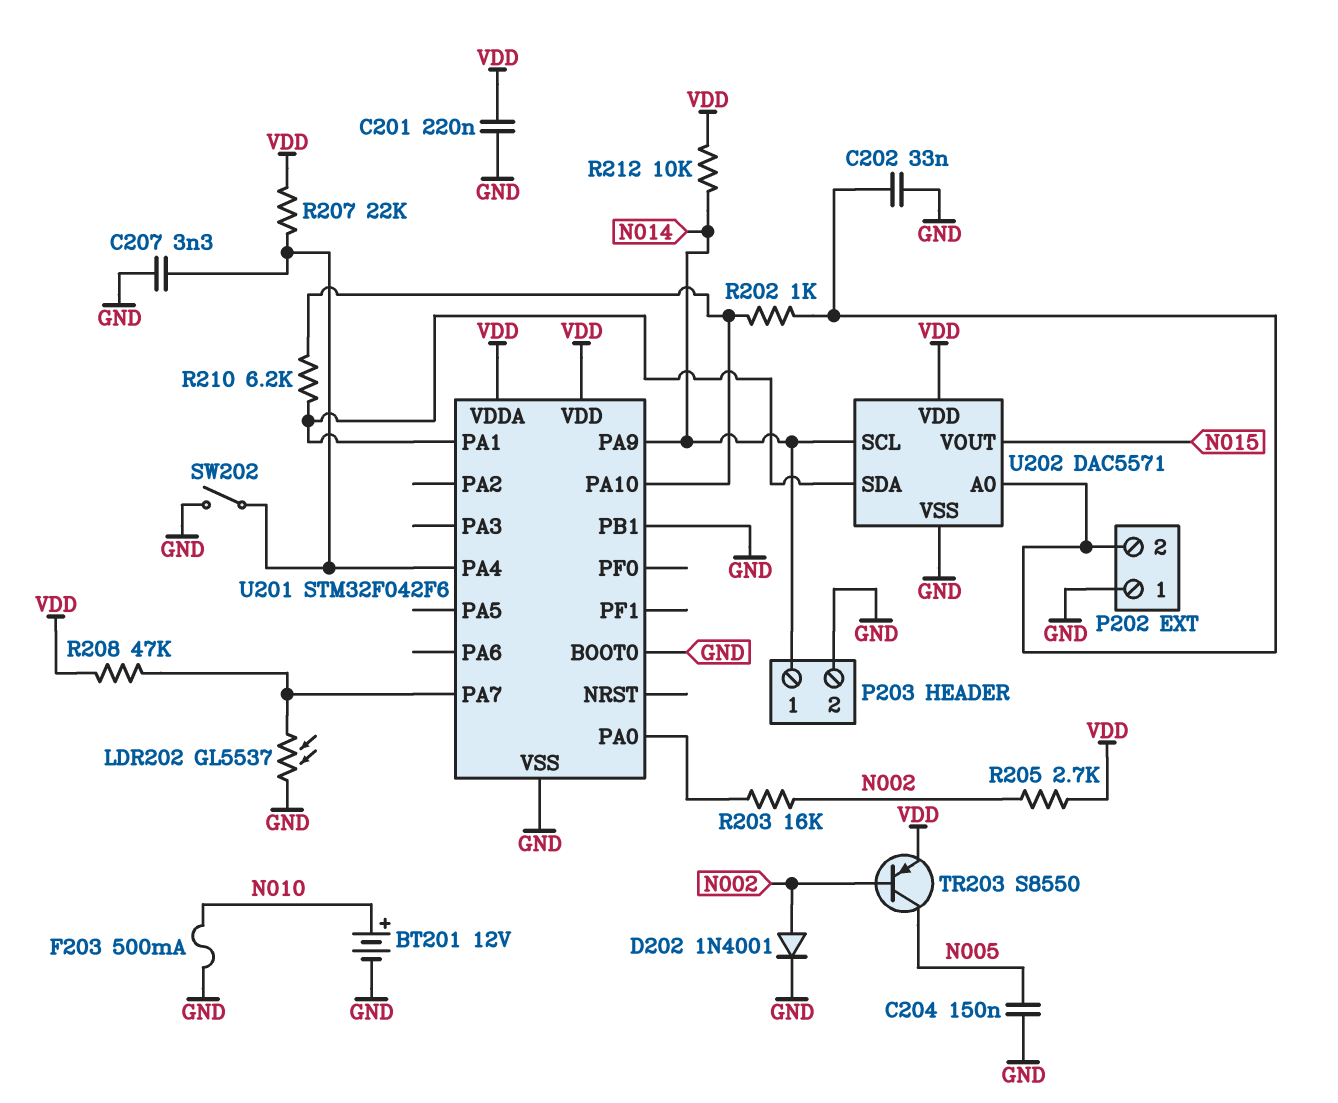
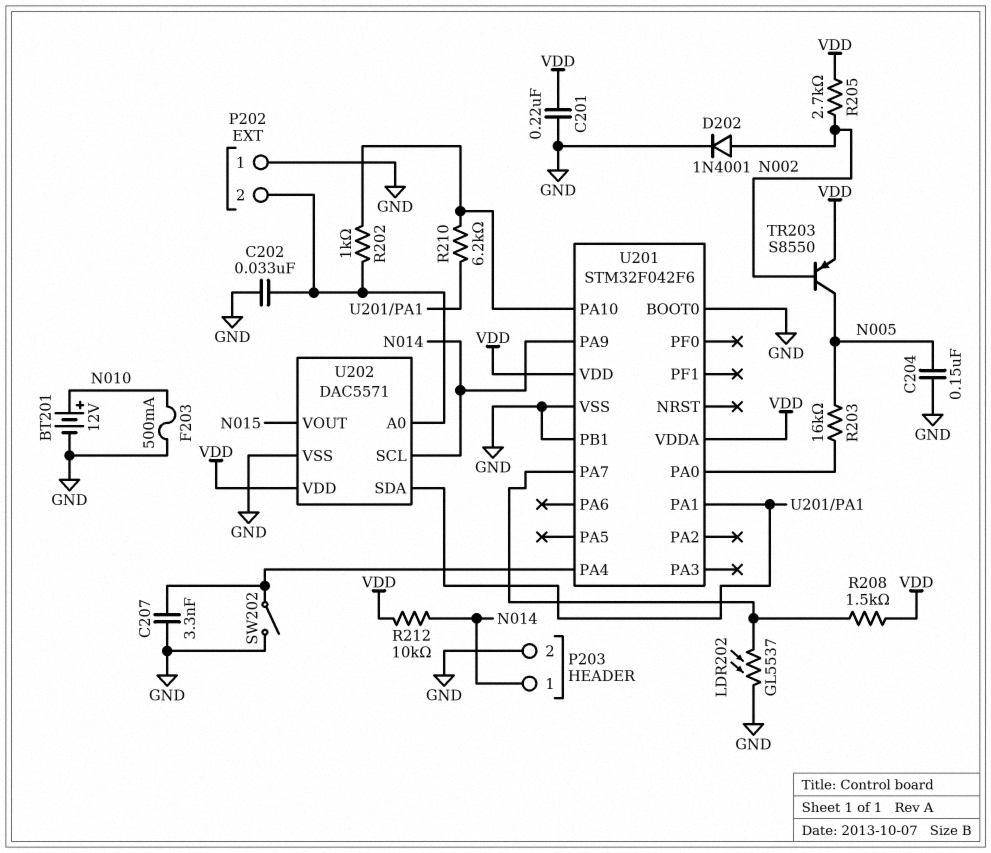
R203: 16k (N002, U201/PA0) -> 16k (N005, U201/PA0)
R207: 22k (U201/PA4, VDD) -> none
R208: 47k (U201/PA7, VDD) -> 1.5k (U201/PA7, VDD)

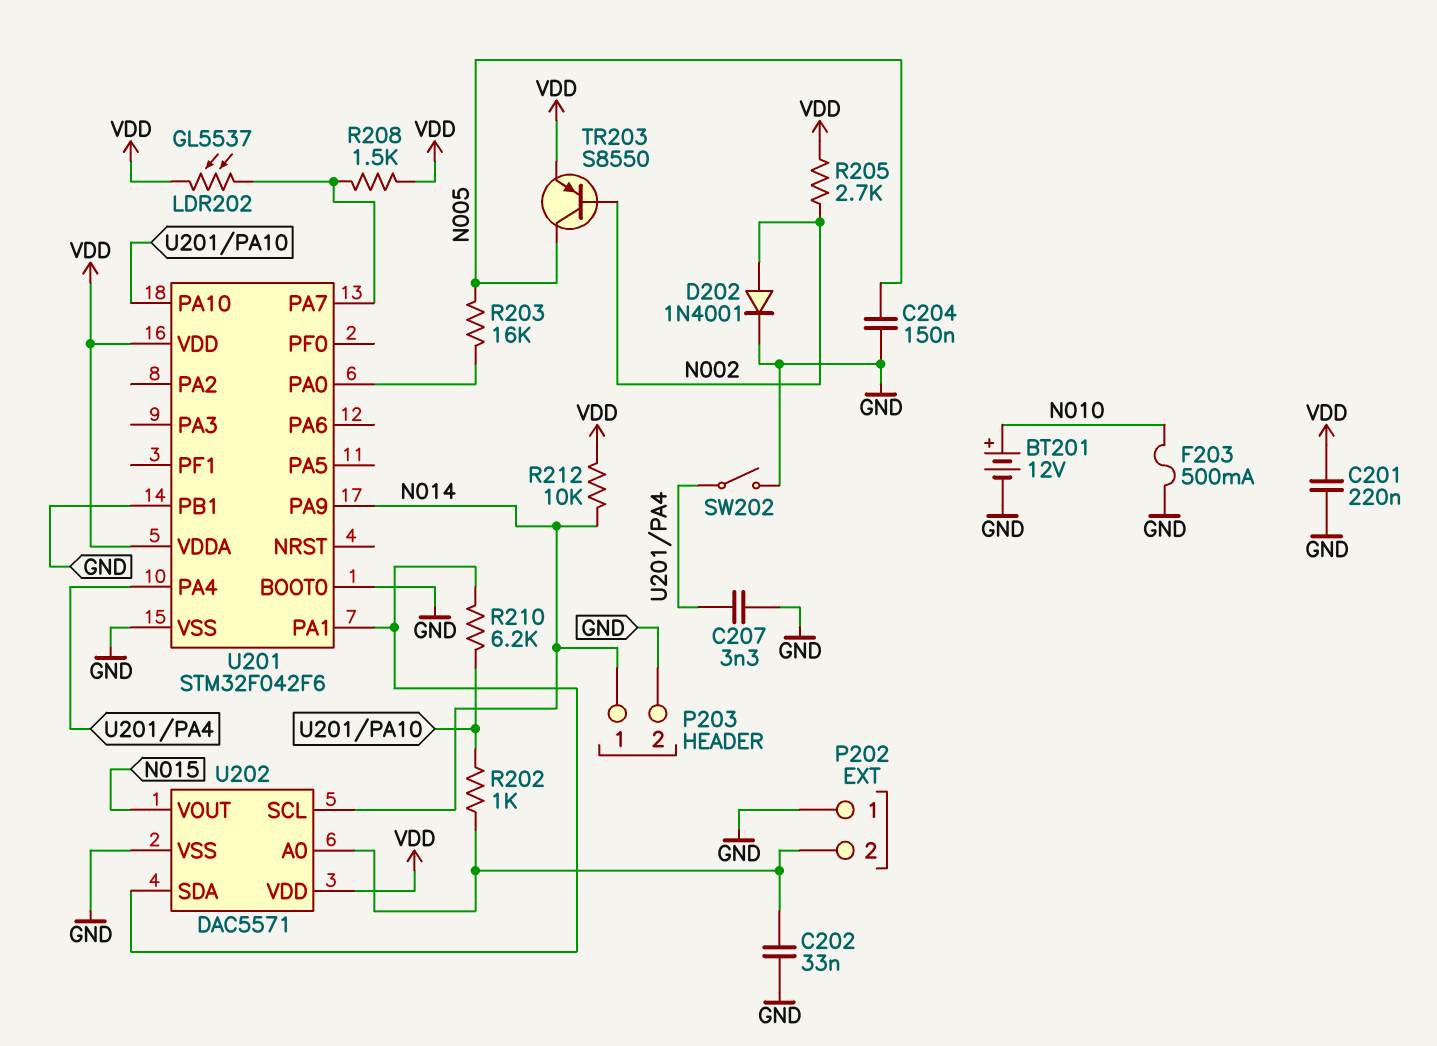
LDR202: GL5537 (GND, U201/PA7) -> GL5537 (U201/PA7, VDD)

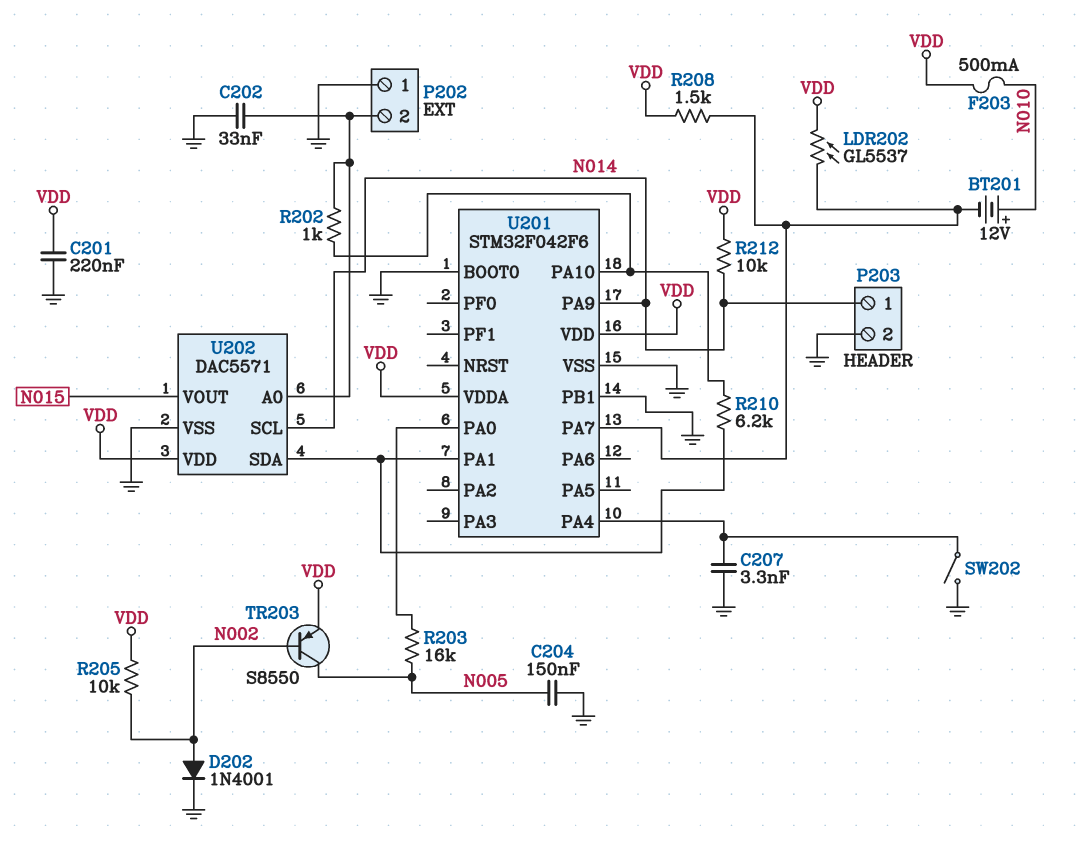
BT201: 12V (plus N010, minus GND) -> 12V (plus N010, minus U201/PA7)
F203: 500mA (GND, N010) -> 500mA (N010, VDD)
R205: 2.7k (N002, VDD) -> 10k (N002, VDD)

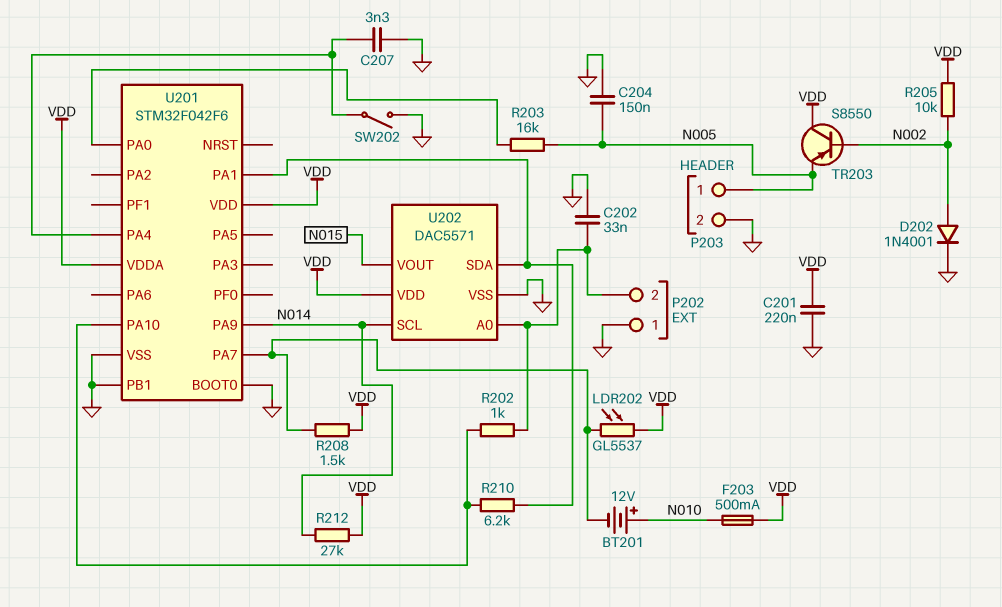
P203 pin 1: N014 -> N005
R212: 10k (N014, VDD) -> 27k (N014, VDD)
TR203: PNP S8550 (B N002, C N005, E VDD) -> PNP S8550 (B N002, C VDD, E N005)

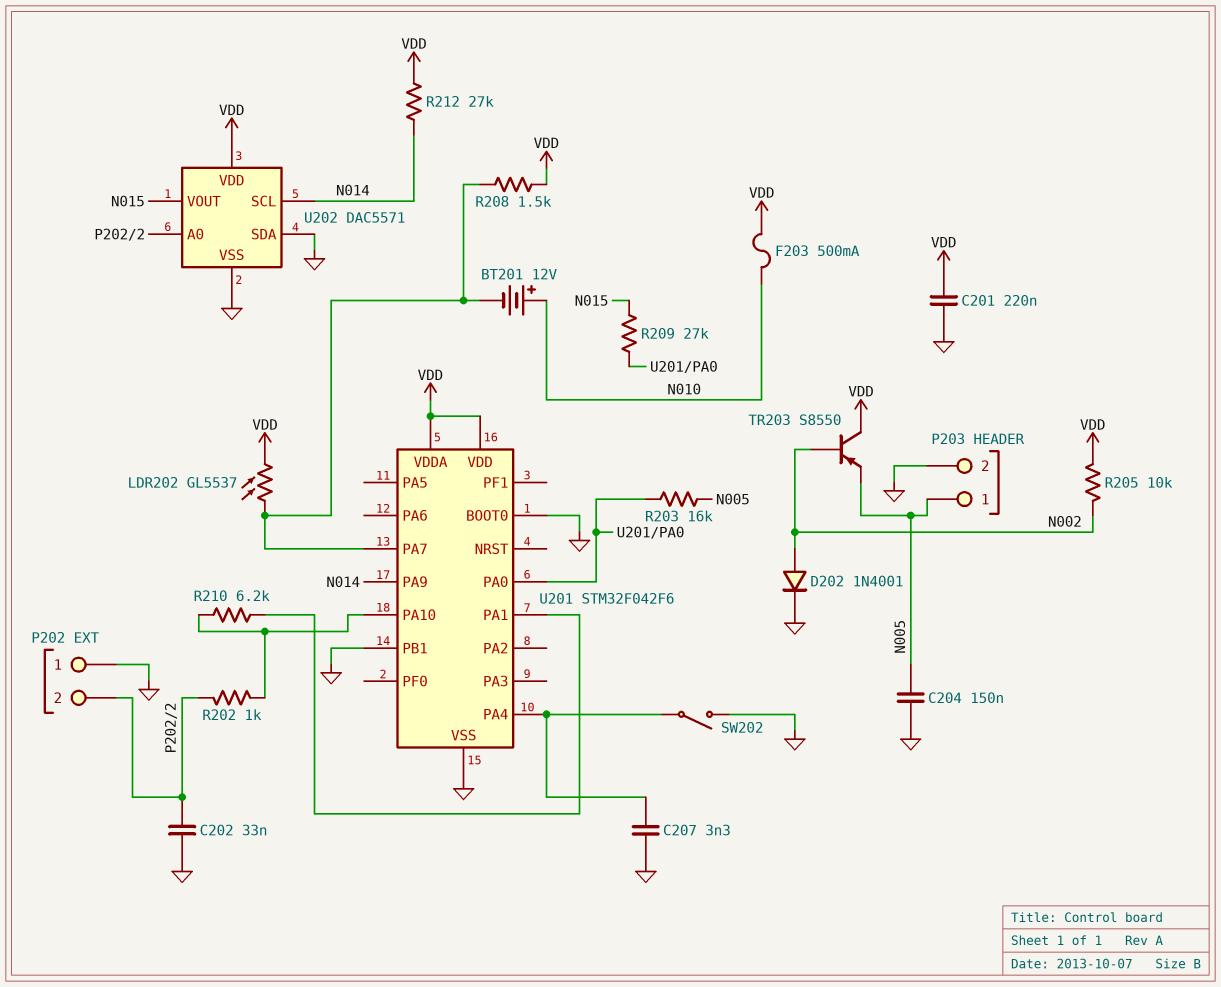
R209: none -> 27k (N015, U201/PA0)
U202 pin SDA: U201/PA1 -> GND

